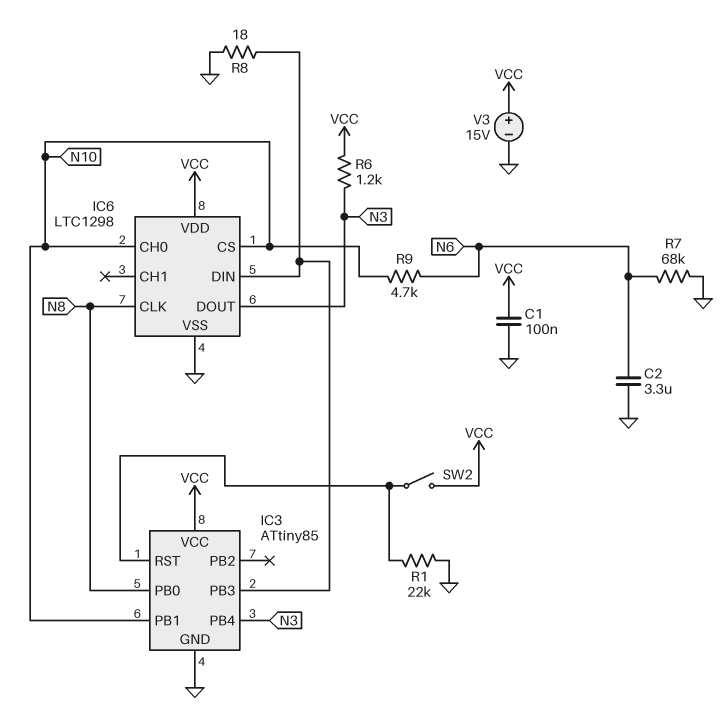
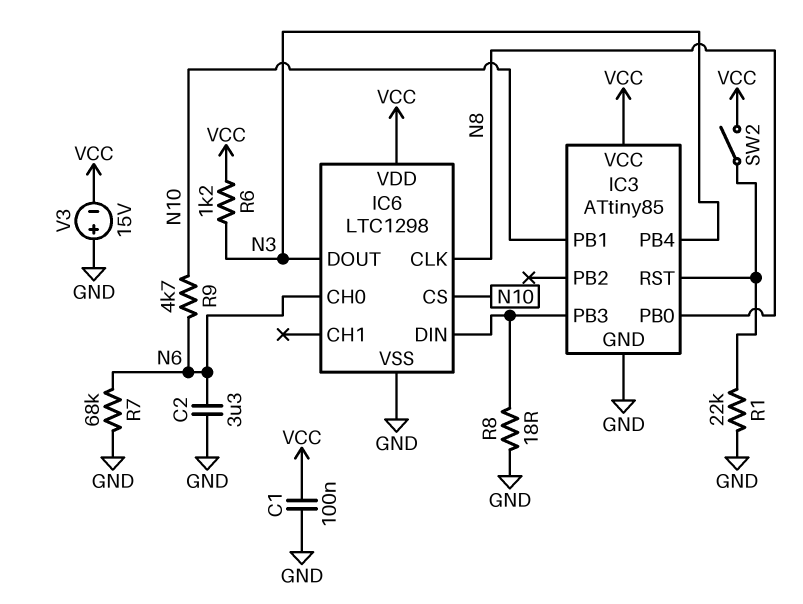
IC6 pin CH0: N10 -> N6
V3: 15V (plus VCC, minus GND) -> 15V (plus GND, minus VCC)

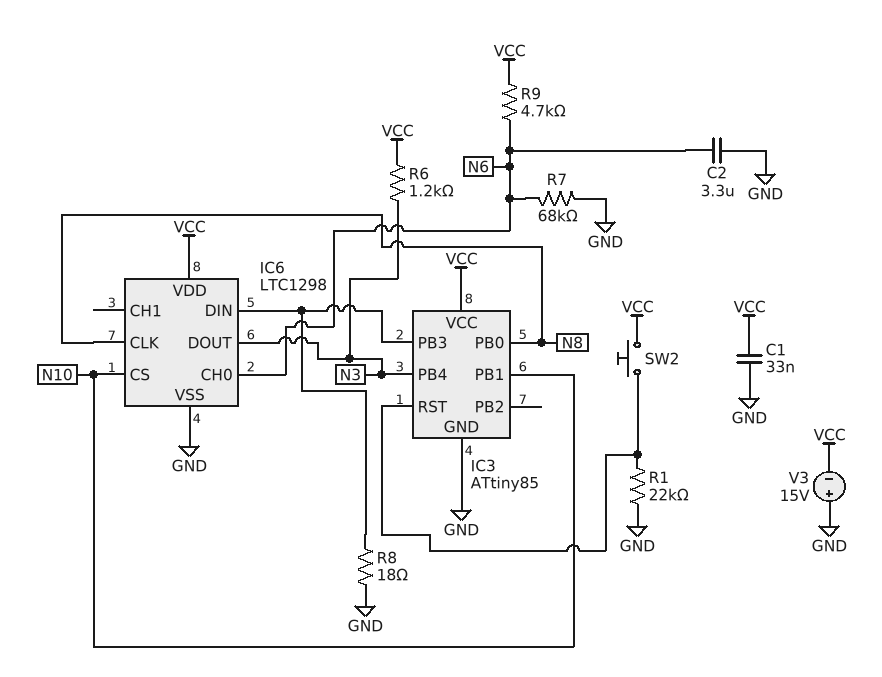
C1: 100nF (GND, VCC) -> 33nF (GND, VCC)
R9: 4.7k (N6, N10) -> 4.7k (N6, VCC)
SW2: switch (IC3/RST, VCC) -> button (IC3/RST, VCC)

